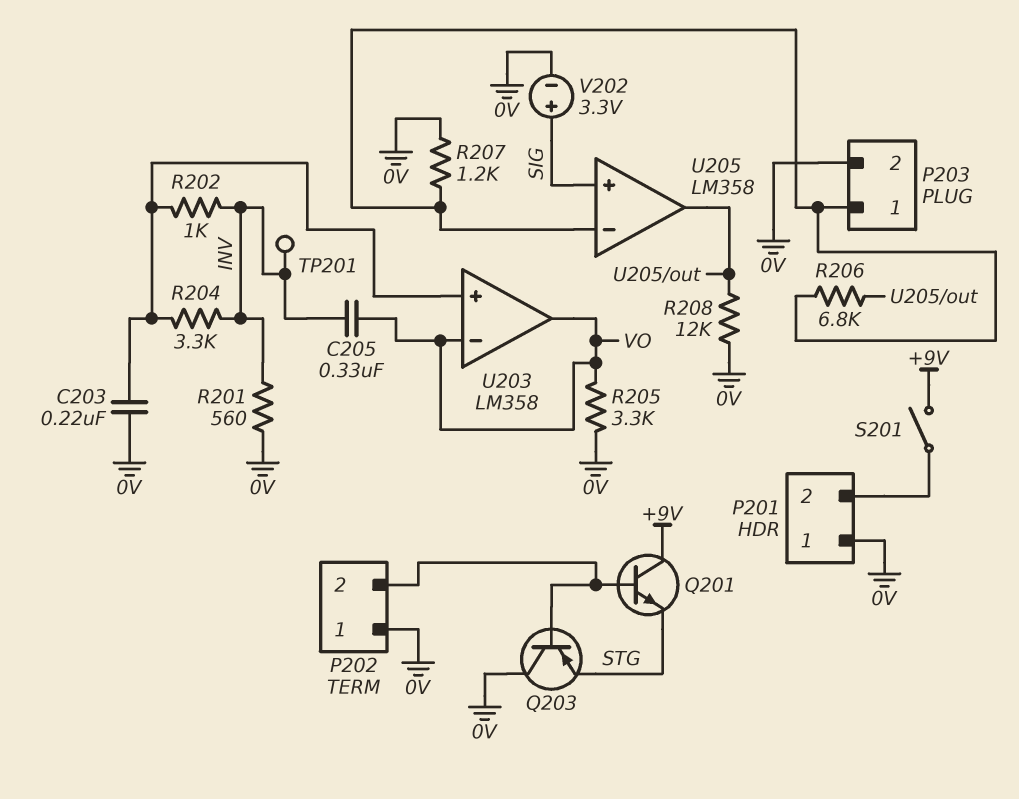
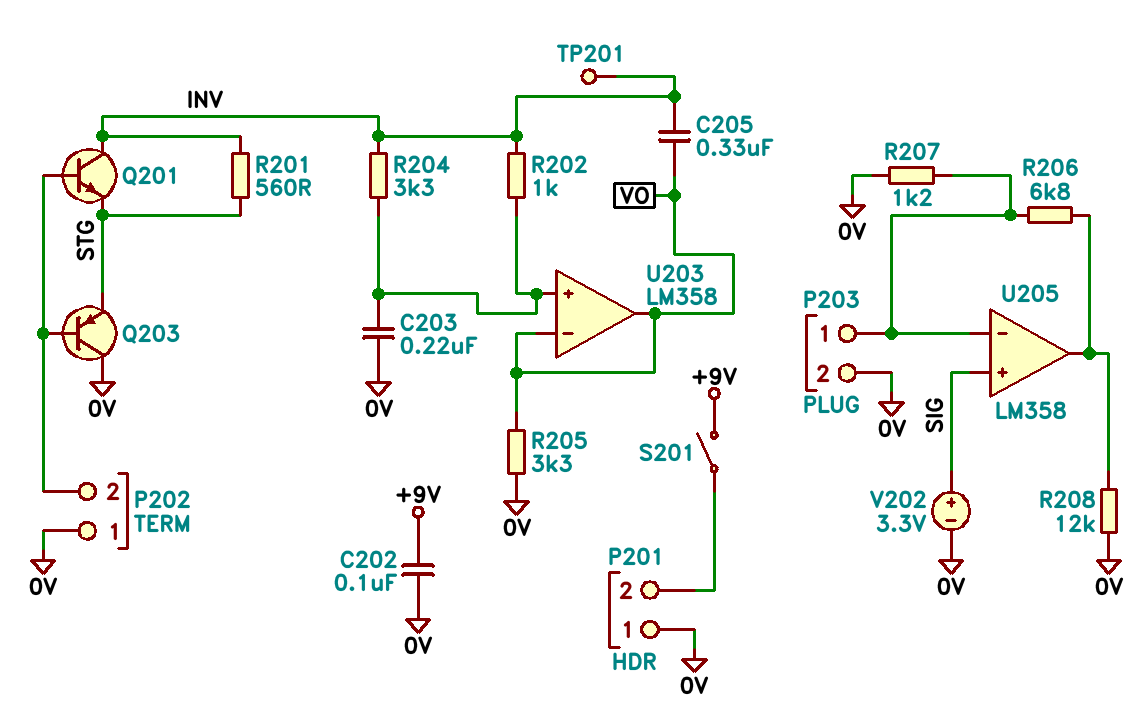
C202: none -> 100nF (+9V, 0V)
Q201: NPN (B P202/2, C +9V, E STG) -> NPN (B P202/2, C INV, E STG)
R201: 560 (0V, INV) -> 560 (INV, STG)

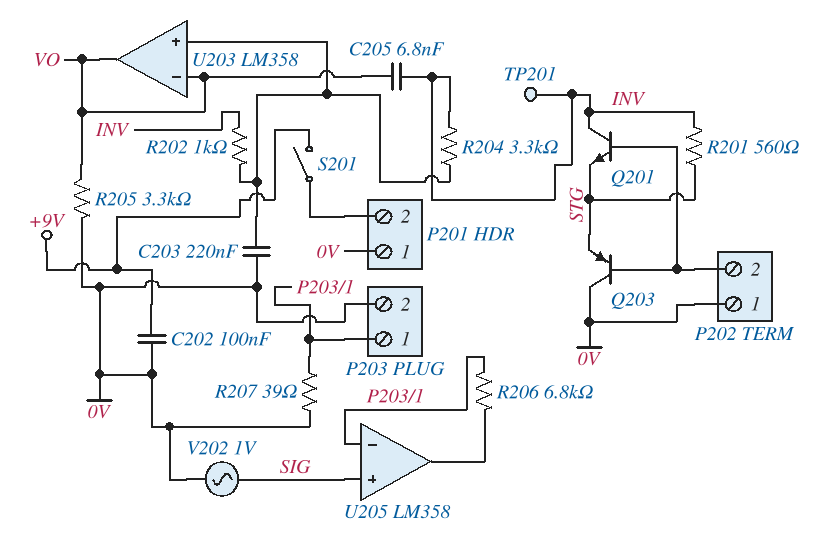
C205: 330nF (INV, VO) -> 6.8nF (INV, VO)
R207: 1.2k (0V, P203/1) -> 39 (0V, P203/1)
R208: 12k (0V, U205/out) -> none
V202: 3.3V (plus SIG, minus 0V) -> AC 1V (0V, SIG)

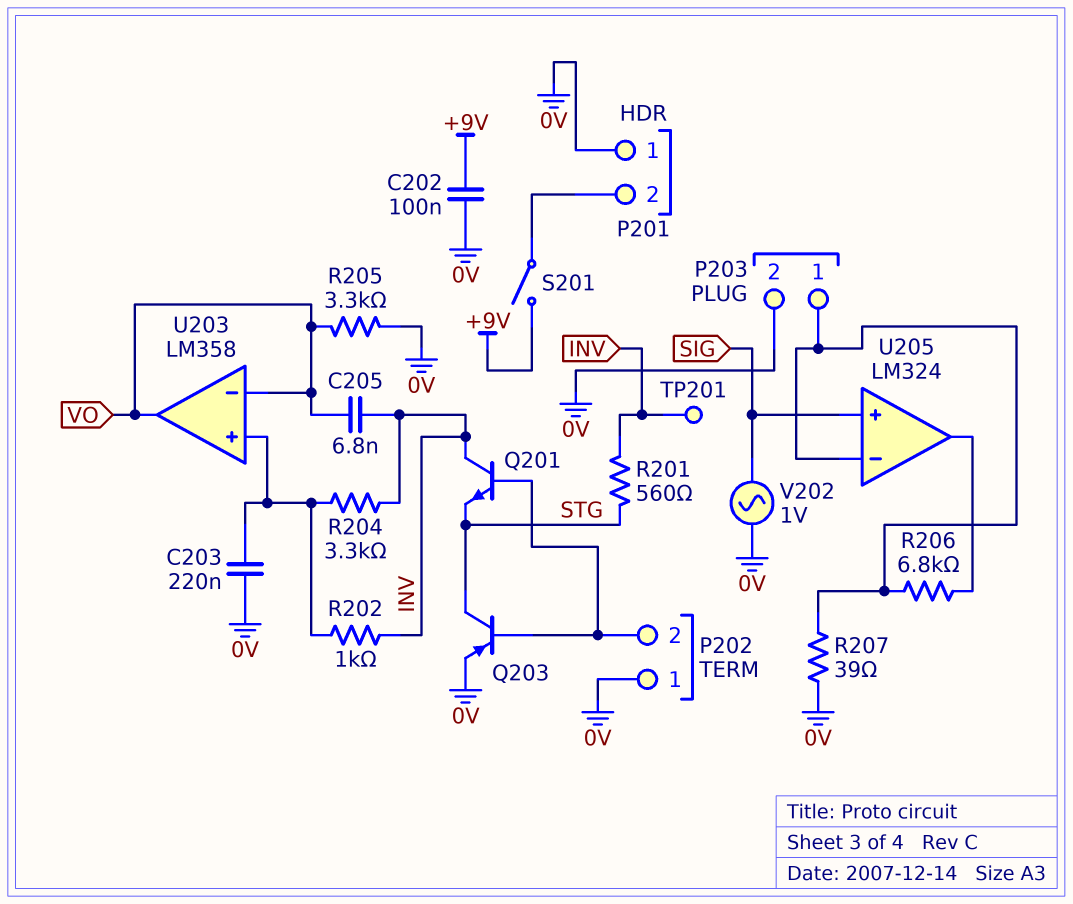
Q203: PNP (B P202/2, C 0V, E STG) -> PNP (B P202/2, C STG, E 0V)
U205: LM358 -> LM324

